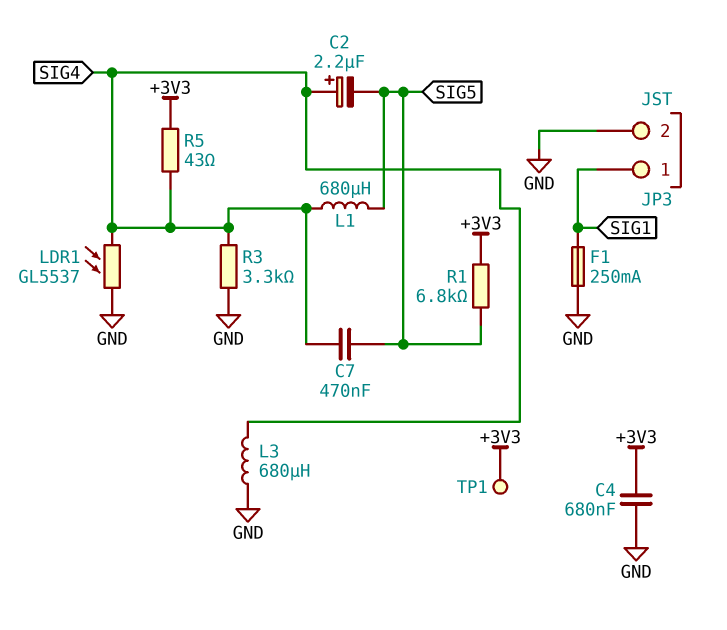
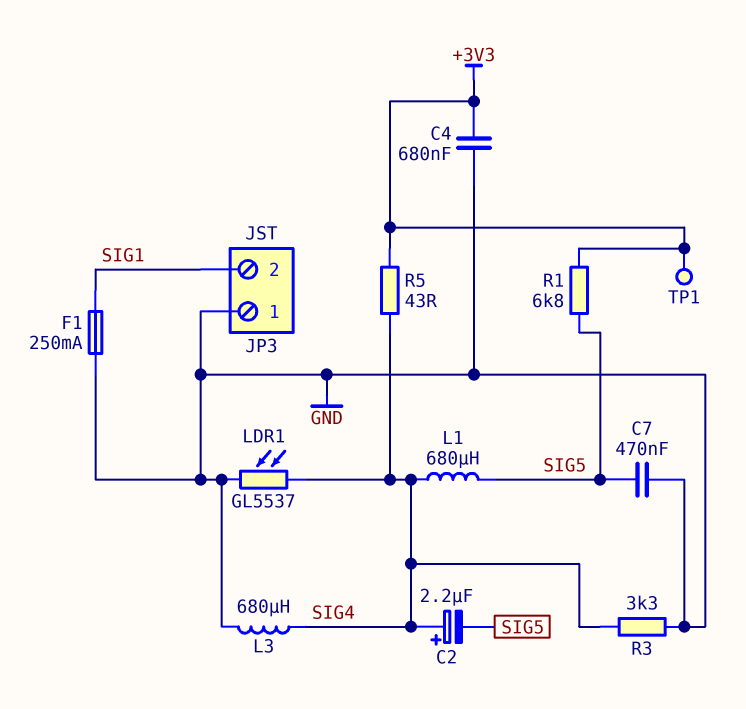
C7: 470nF (SIG4, SIG5) -> 470nF (GND, SIG5)
JP3 pin 1: SIG1 -> GND
JP3 pin 2: GND -> SIG1

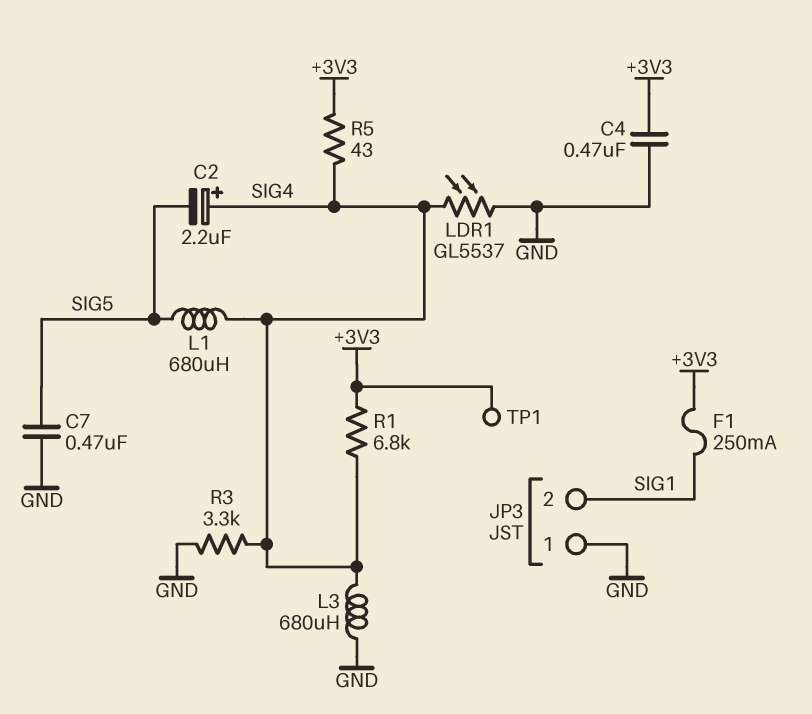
C4: 680nF (+3V3, GND) -> 470nF (+3V3, GND)
F1: 250mA (GND, SIG1) -> 250mA (+3V3, SIG1)
R1: 6.8k (+3V3, SIG5) -> 6.8k (+3V3, SIG4)

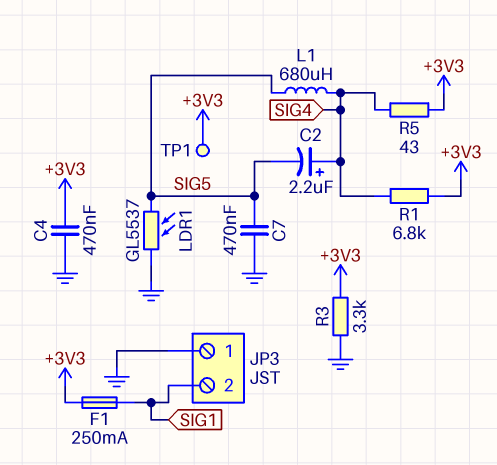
L3: 680uH (GND, SIG4) -> none
LDR1: GL5537 (GND, SIG4) -> GL5537 (GND, SIG5)
R3: 3.3k (GND, SIG4) -> 3.3k (+3V3, GND)

